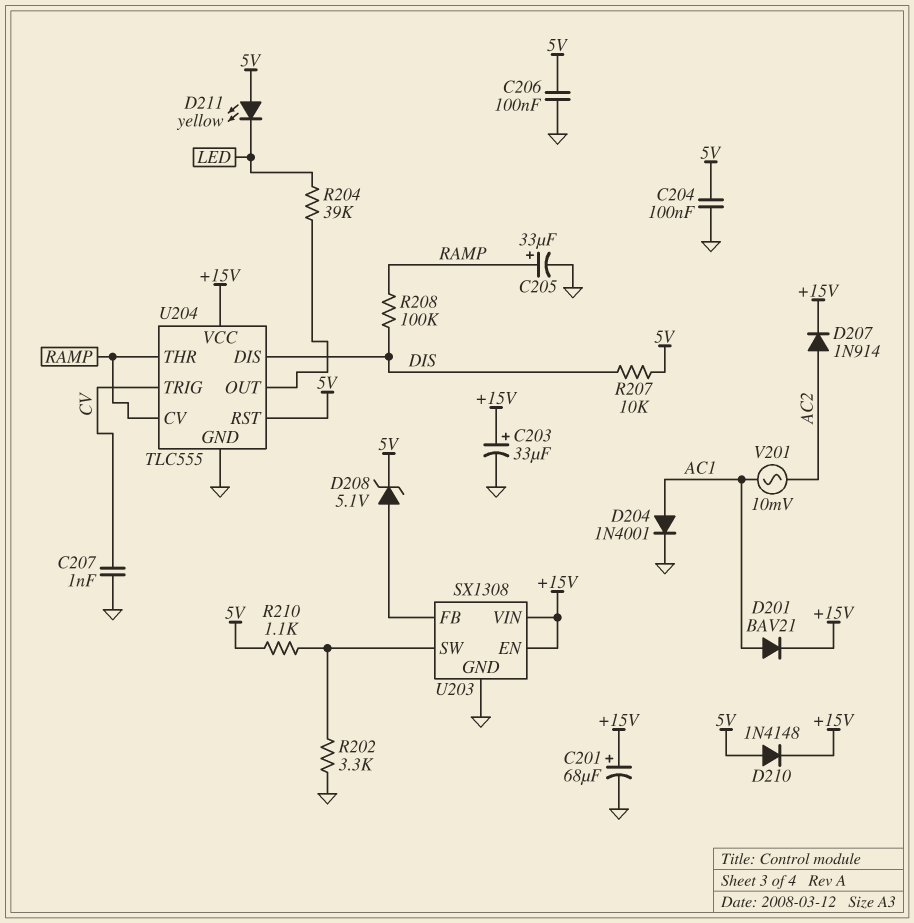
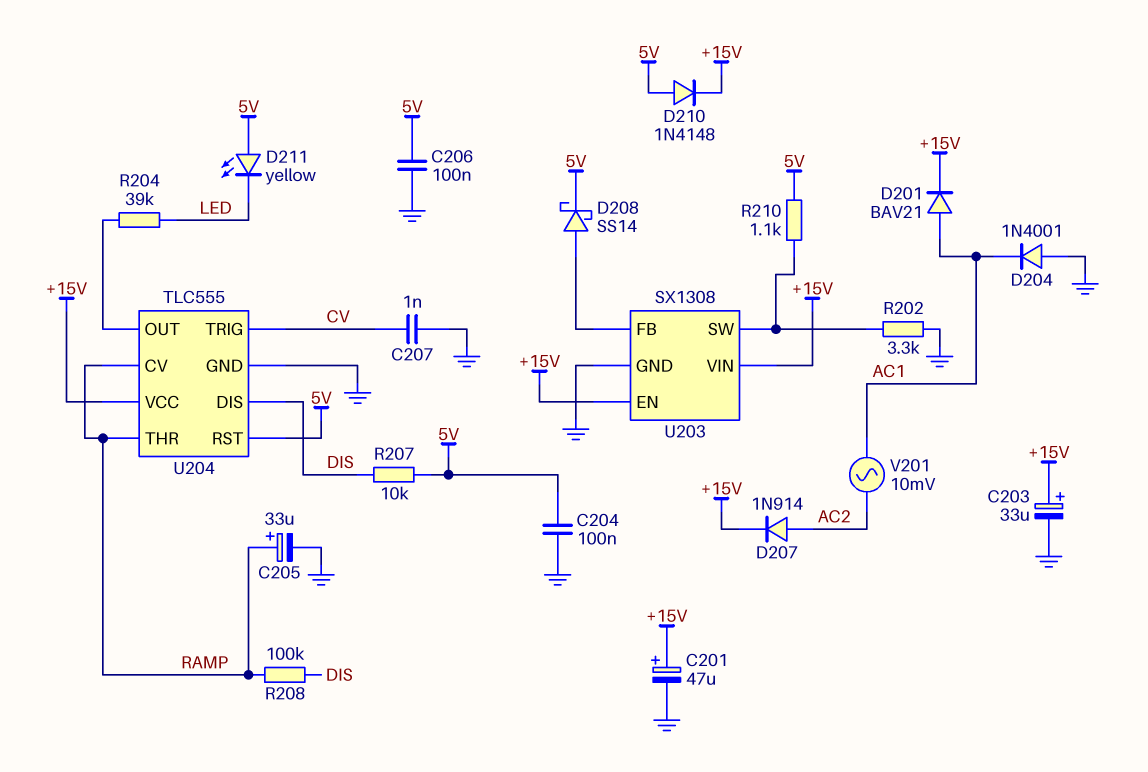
C201: 68uF (plus +15V, minus GND) -> 47uF (plus +15V, minus GND)
D204: diode 1N4001 (A AC1, K GND) -> diode 1N4001 (A GND, K AC1)
D208: zener 5.1V (A U203/FB, K 5V) -> schottky SS14 (A U203/FB, K 5V)

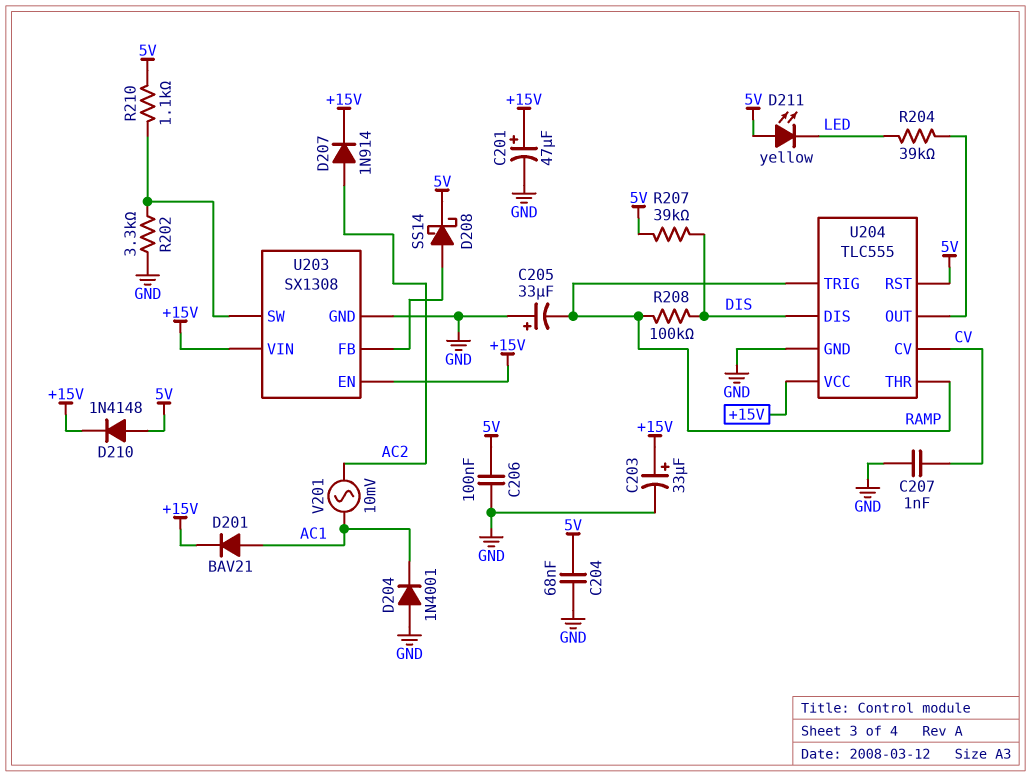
C204: 100nF (5V, GND) -> 68nF (5V, GND)
C205: 33uF (plus RAMP, minus GND) -> 33uF (plus GND, minus RAMP)
R207: 10k (5V, DIS) -> 39k (5V, DIS)
U204 pin CV: RAMP -> CV
U204 pin TRIG: CV -> RAMP

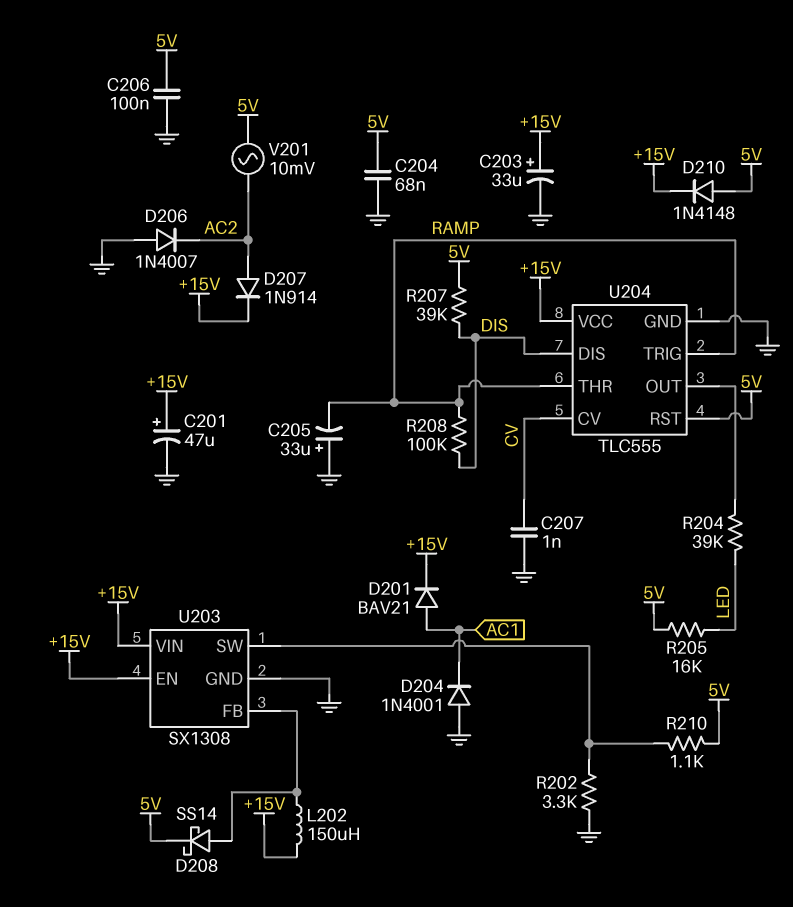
D206: none -> diode 1N4007 (A GND, K AC2)
D211: LED yellow (A 5V, K LED) -> none
L202: none -> 150uH (+15V, U203/FB)
R205: none -> 16k (5V, LED)
V201: AC 10mV (AC1, AC2) -> AC 10mV (5V, AC2)

